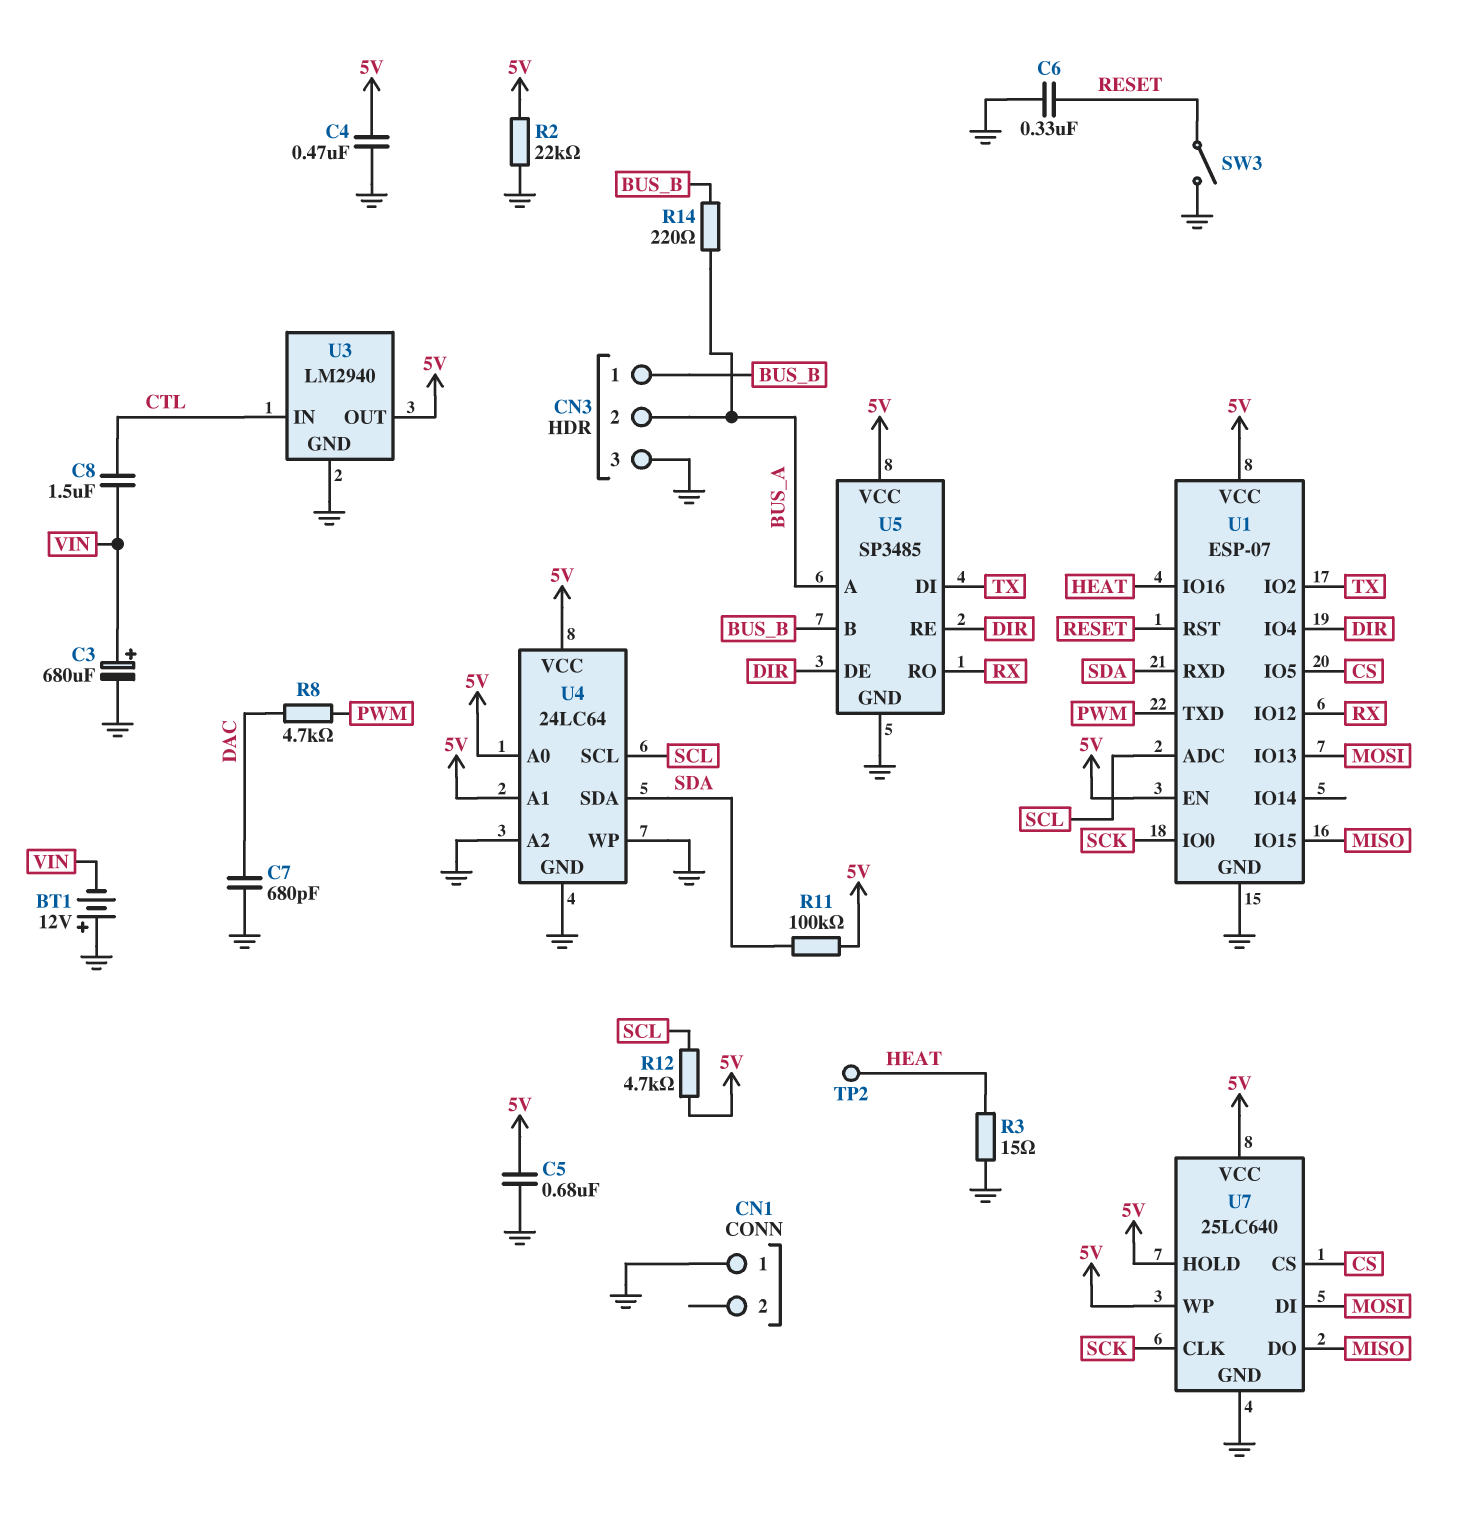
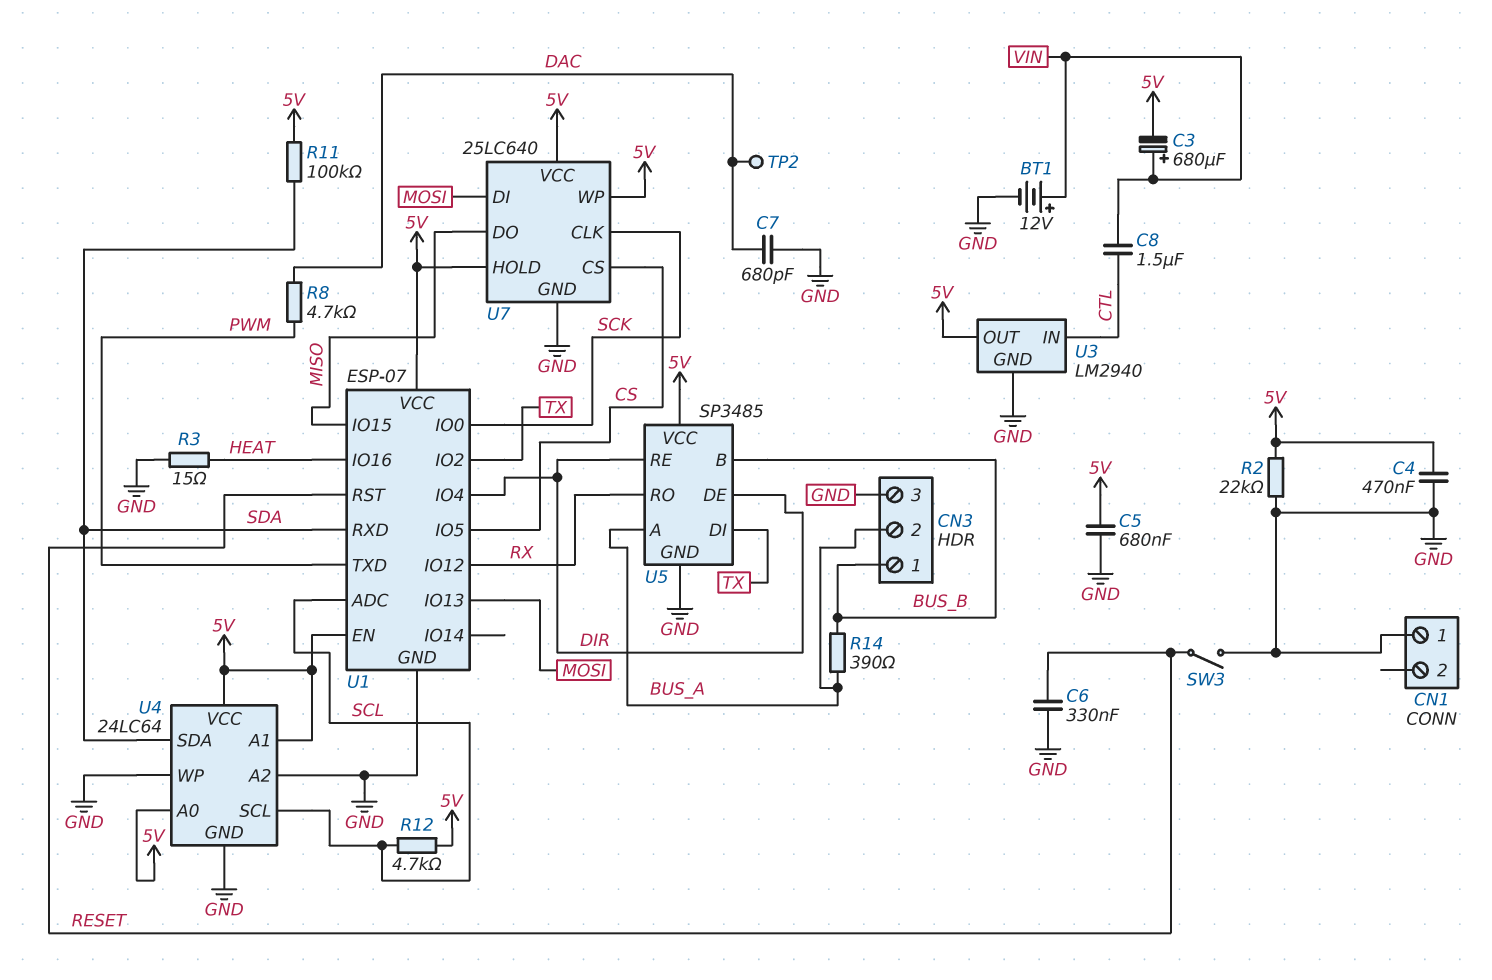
BT1: 12V (plus GND, minus VIN) -> 12V (plus VIN, minus GND)
C3: 680uF (plus VIN, minus GND) -> 680uF (plus VIN, minus 5V)
R14: 220 (BUS_A, BUS_B) -> 390 (BUS_A, BUS_B)
TP2: test point (HEAT) -> test point (DAC)

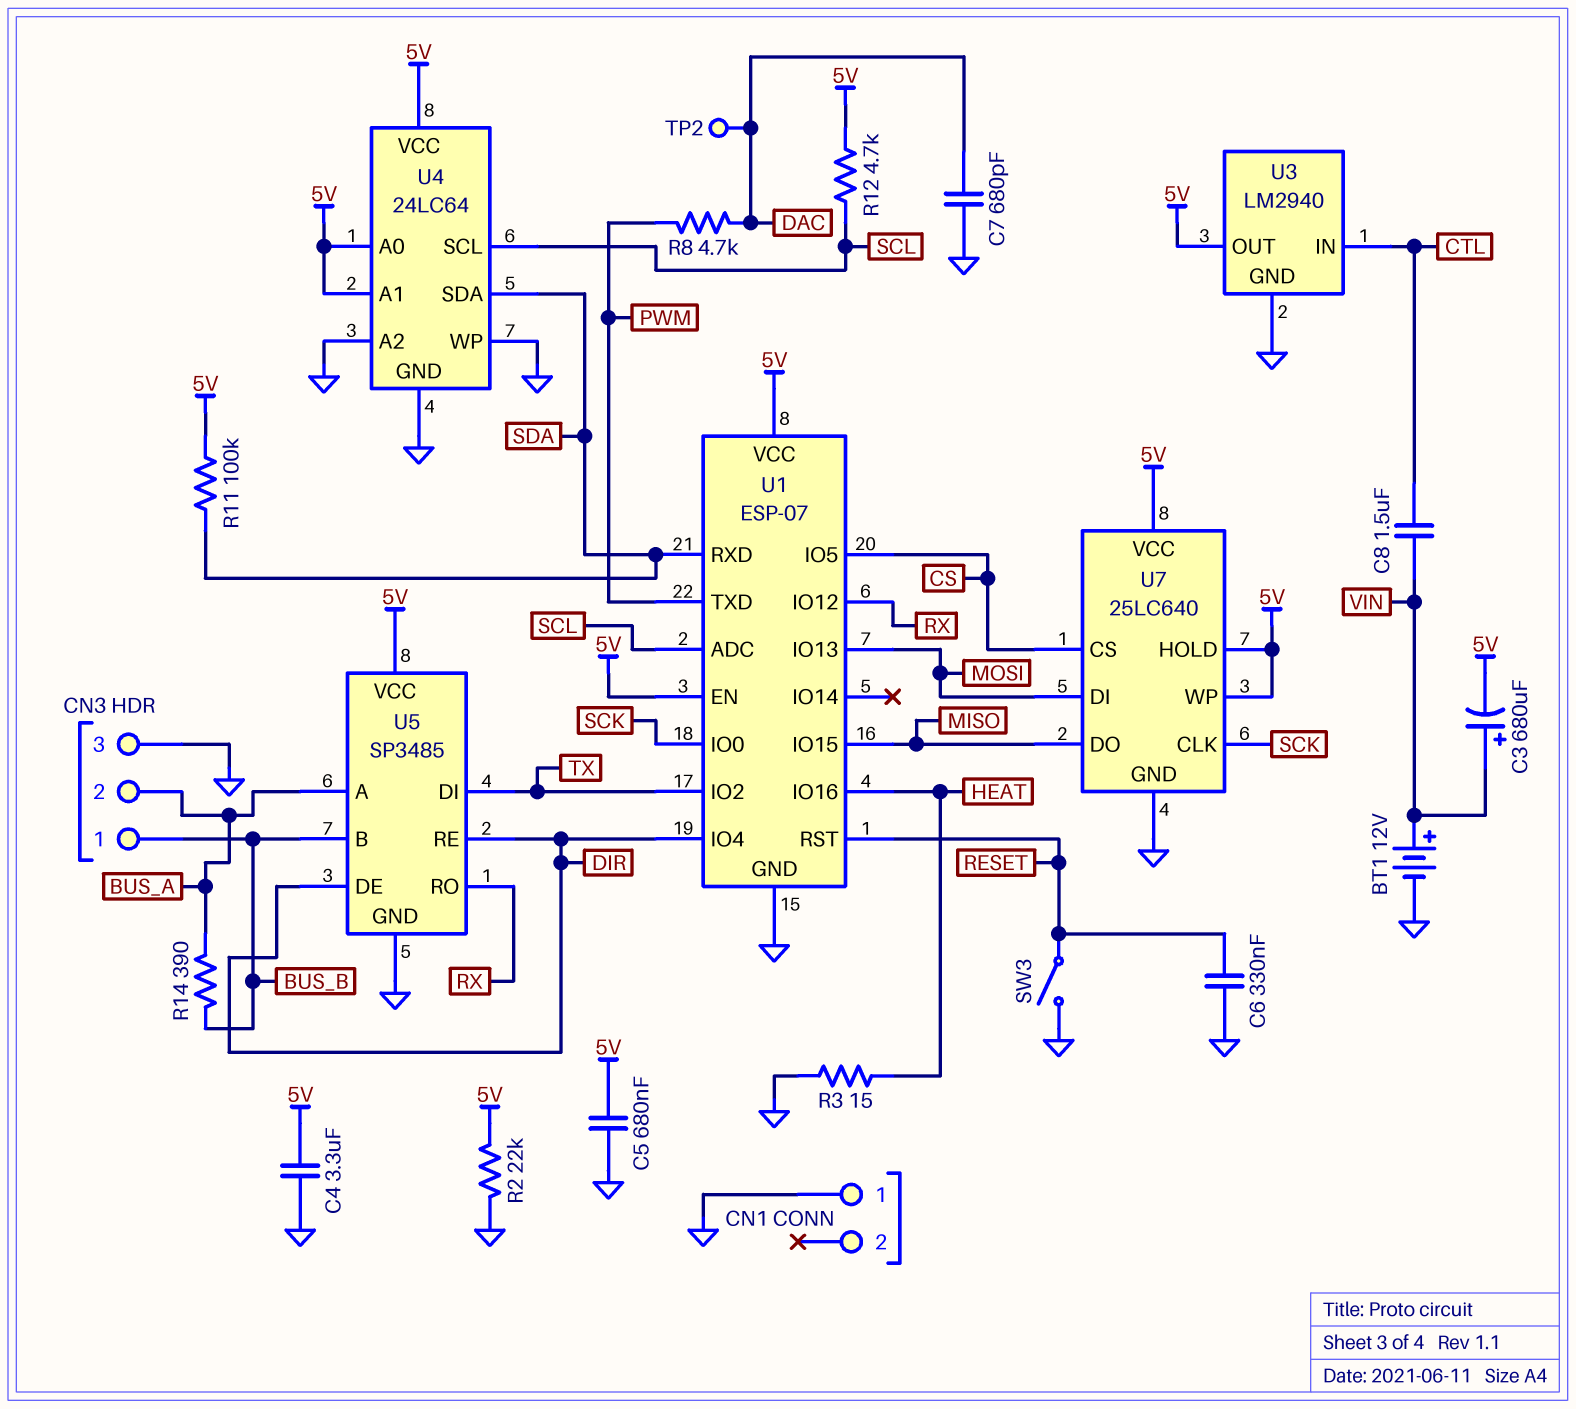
C4: 470nF (5V, GND) -> 3.3uF (5V, GND)

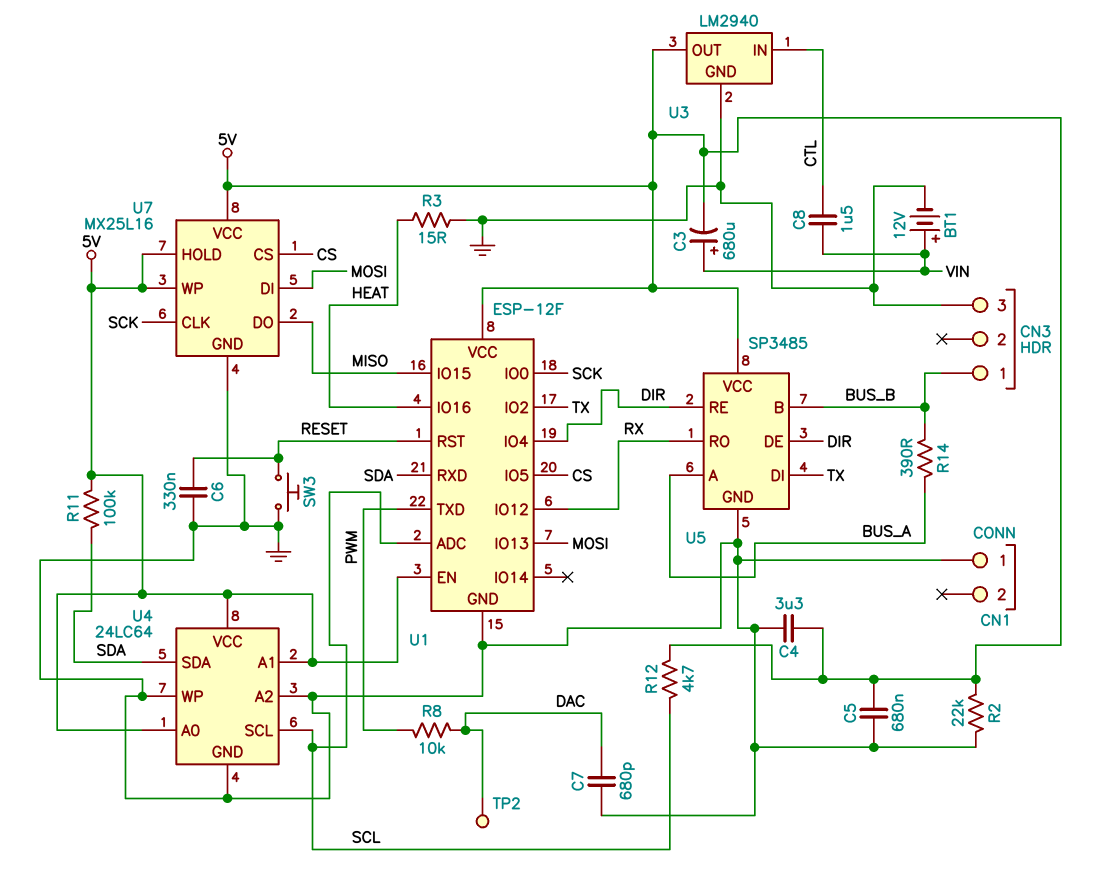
CN3 pin 2: BUS_A -> none
R8: 4.7k (DAC, PWM) -> 10k (DAC, PWM)
SW3: switch (GND, RESET) -> button (GND, RESET)
U1: ESP-07 -> ESP-12F
U7: 25LC640 -> MX25L16

